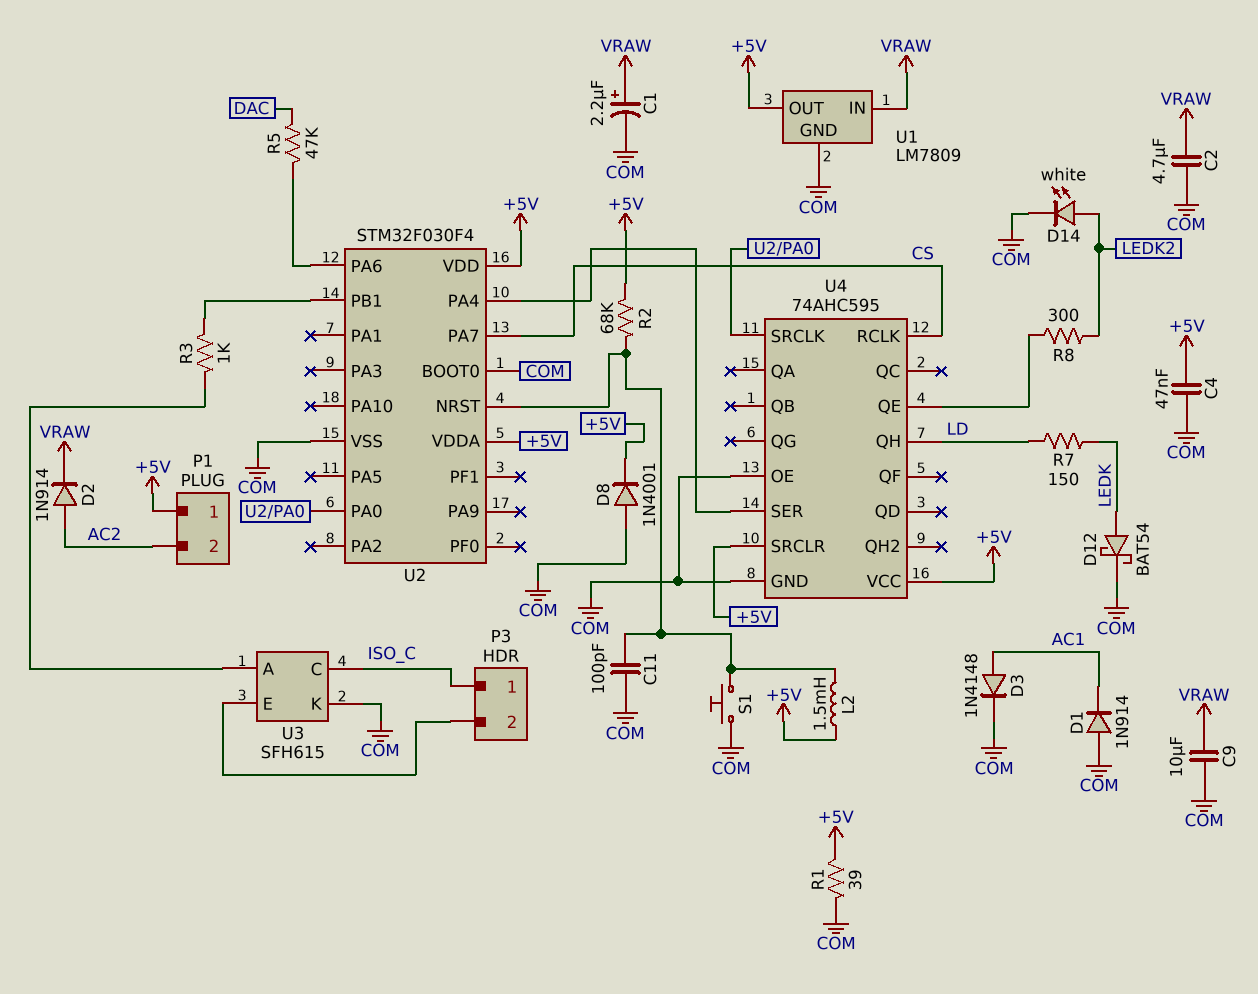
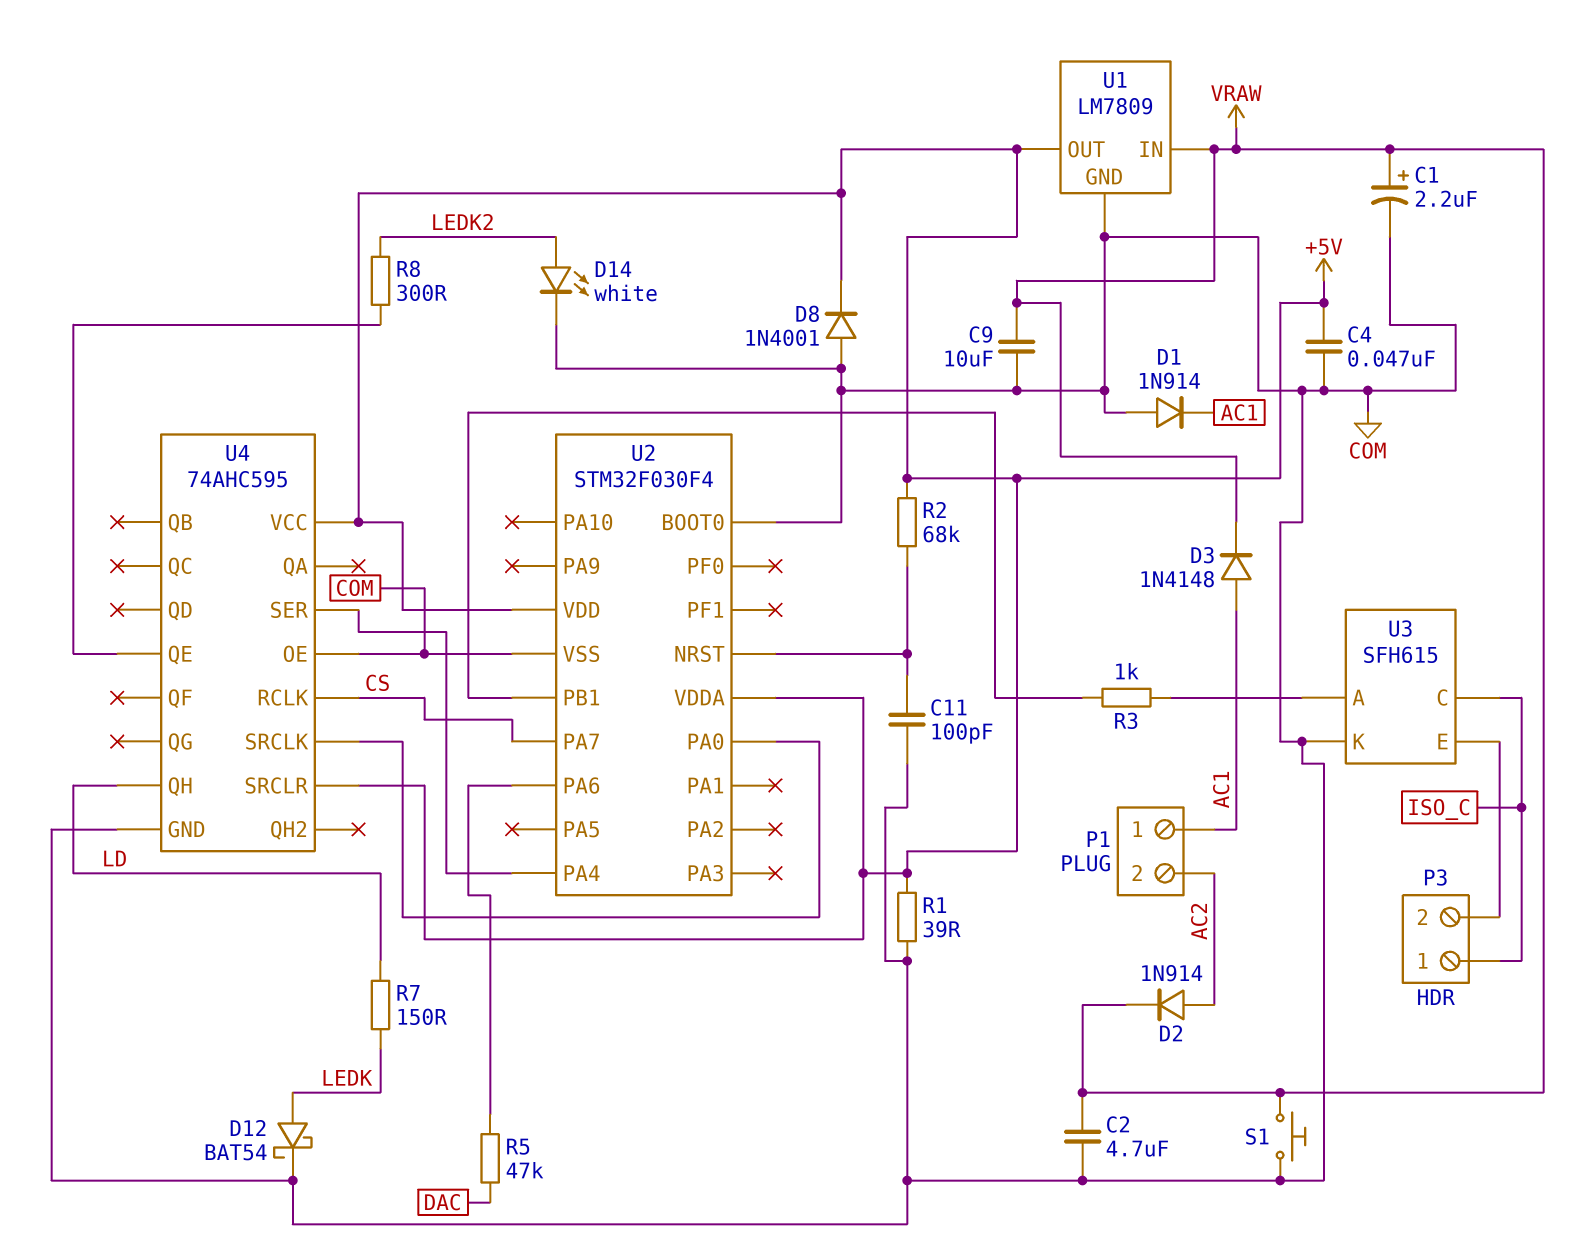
D3: diode 1N4148 (A AC1, K COM) -> diode 1N4148 (A AC1, K VRAW)
L2: 1.5mH (+5V, U2/NRST) -> none
P1 pin 1: +5V -> AC1
S1: button (COM, U2/NRST) -> button (COM, VRAW)

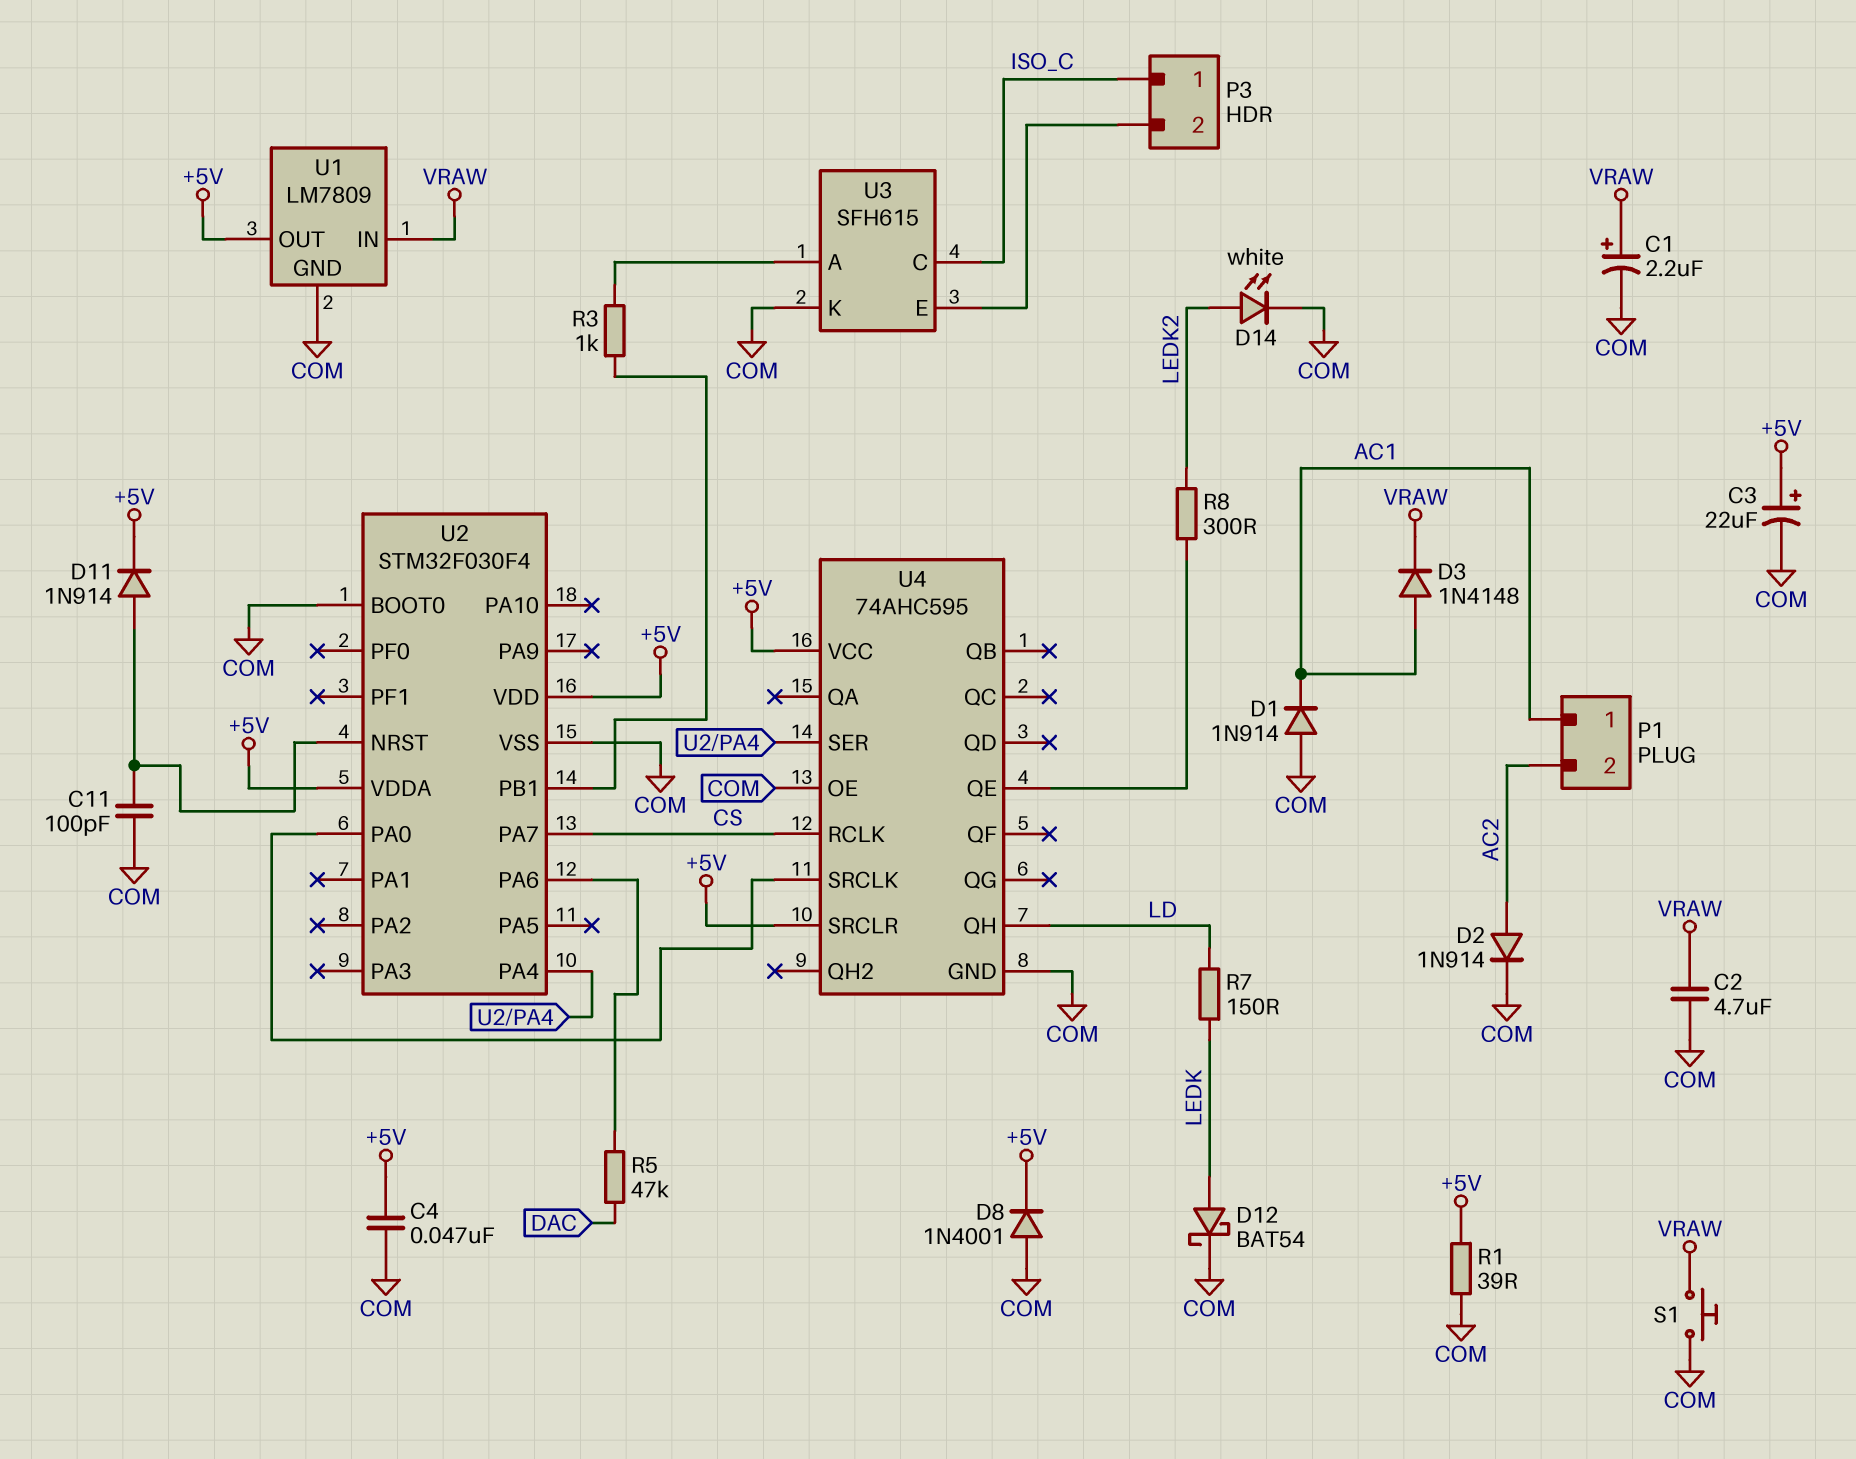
C3: none -> 22uF (plus +5V, minus COM)
C9: 10uF (COM, VRAW) -> none
D2: diode 1N914 (A AC2, K VRAW) -> diode 1N914 (A AC2, K COM)
D11: none -> diode 1N914 (A U2/NRST, K +5V)
R2: 68k (+5V, U2/NRST) -> none

